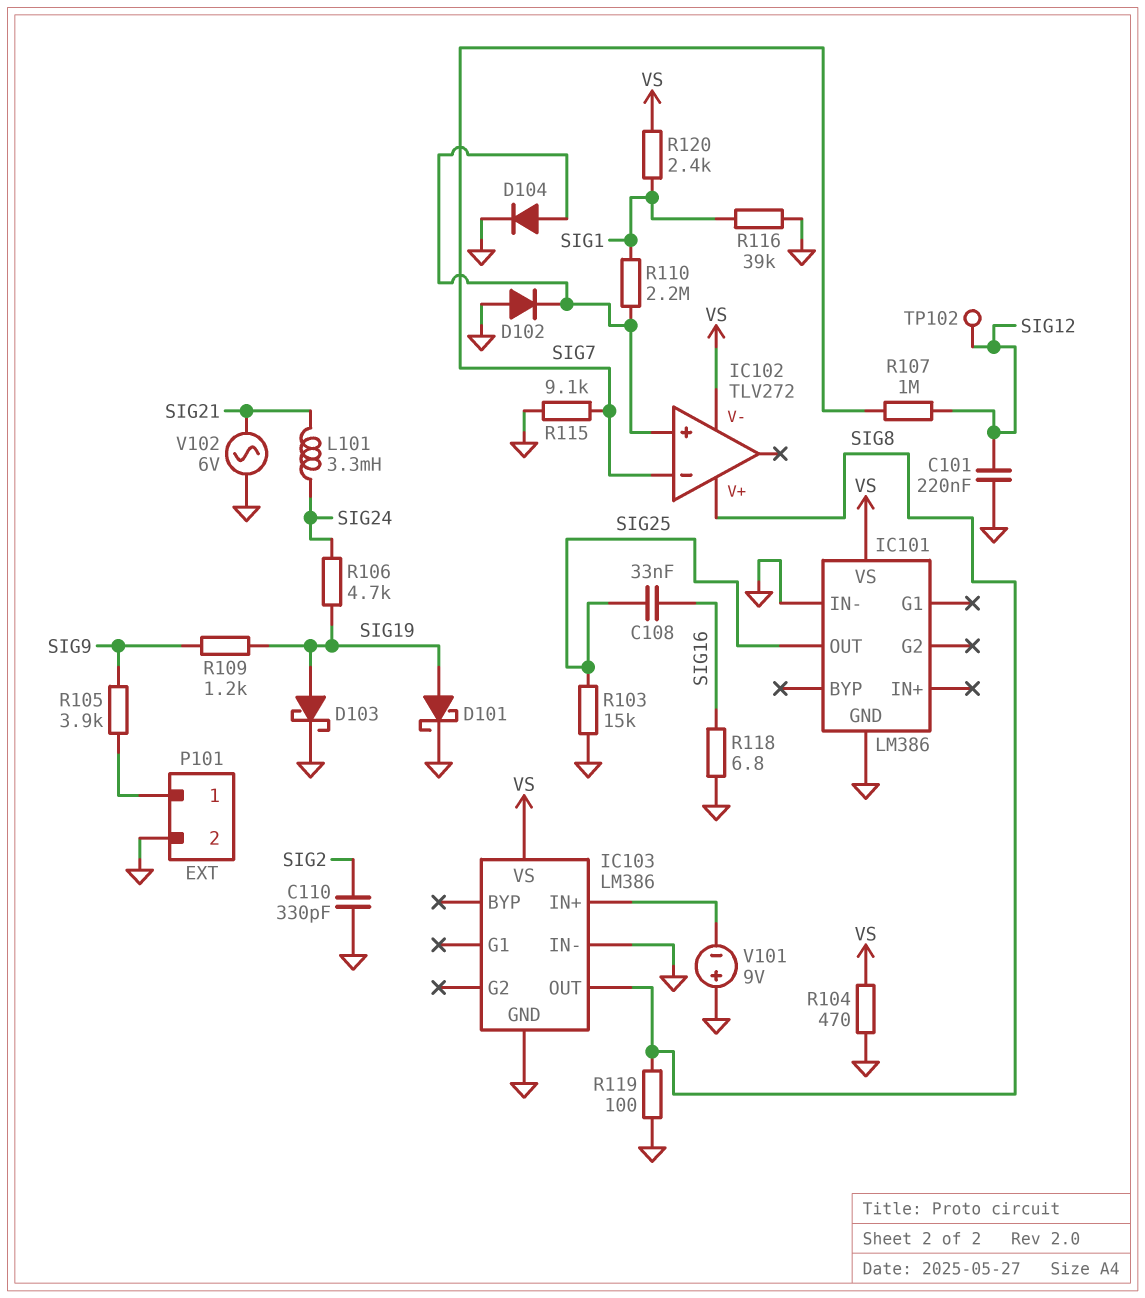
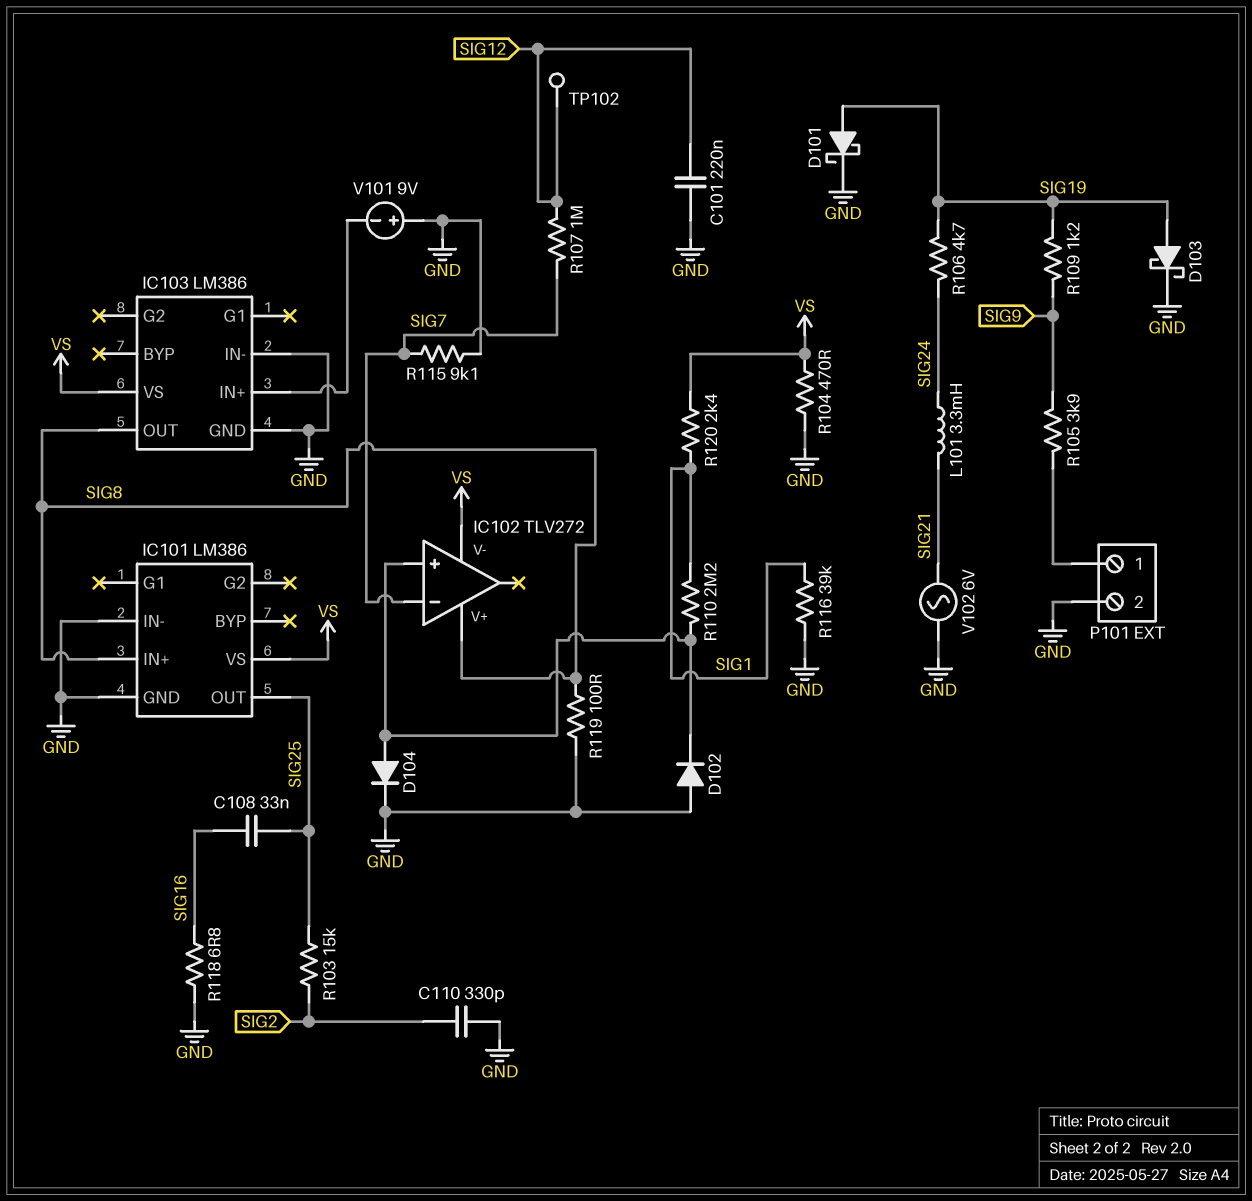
IC101 pin IN+: none -> SIG8
R103: 15k (GND, SIG25) -> 15k (SIG2, SIG25)

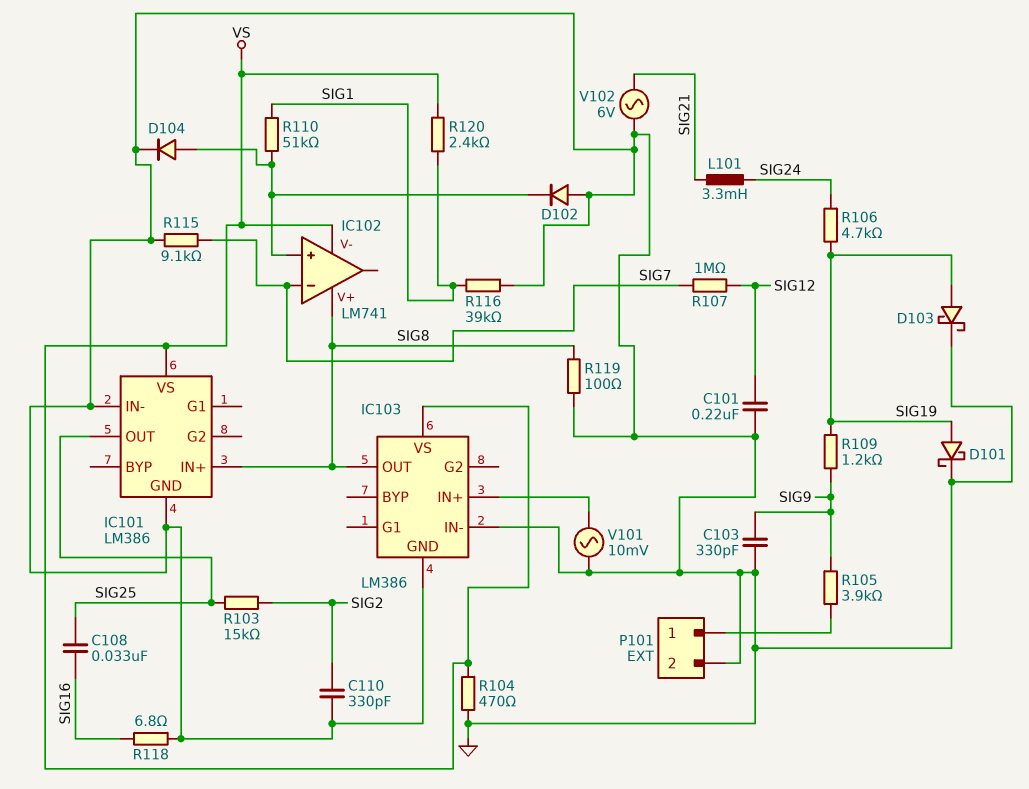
C103: none -> 330pF (GND, SIG9)
IC102: TLV272 -> LM741
R110: 2.2M (IC102/in+, SIG1) -> 51k (IC102/in+, SIG1)
TP102: test point (SIG12) -> none
V101: 9V (plus GND, minus IC103/IN+) -> AC 10mV (GND, IC103/IN+)

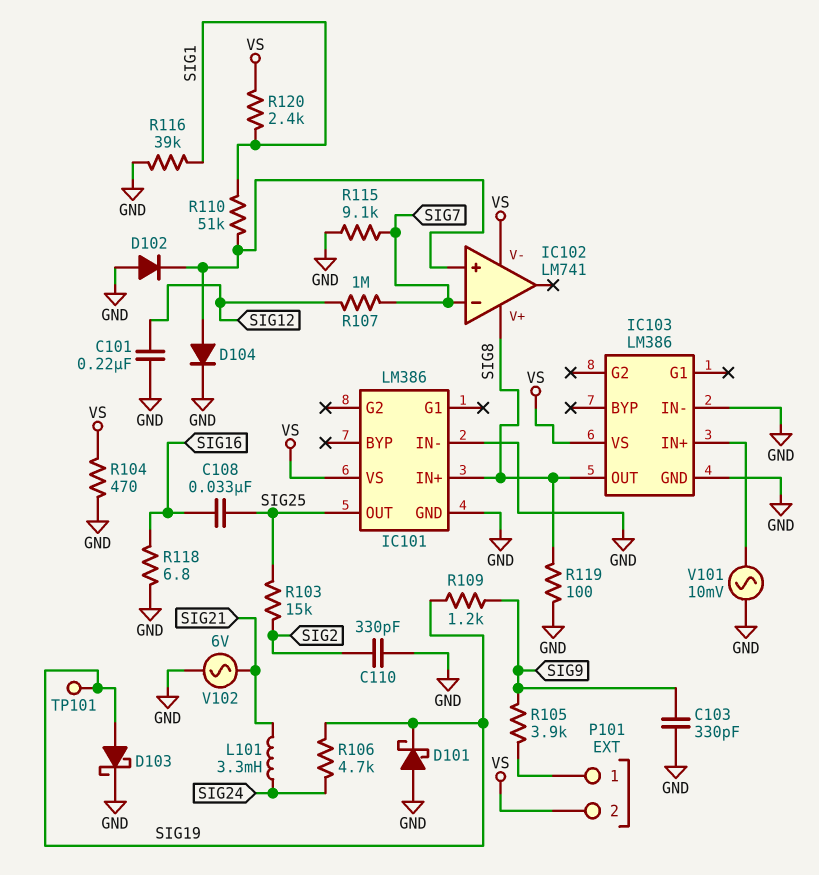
D101: schottky (A SIG19, K GND) -> schottky (A GND, K SIG19)
P101 pin 2: GND -> VS
TP101: none -> test point (SIG19)

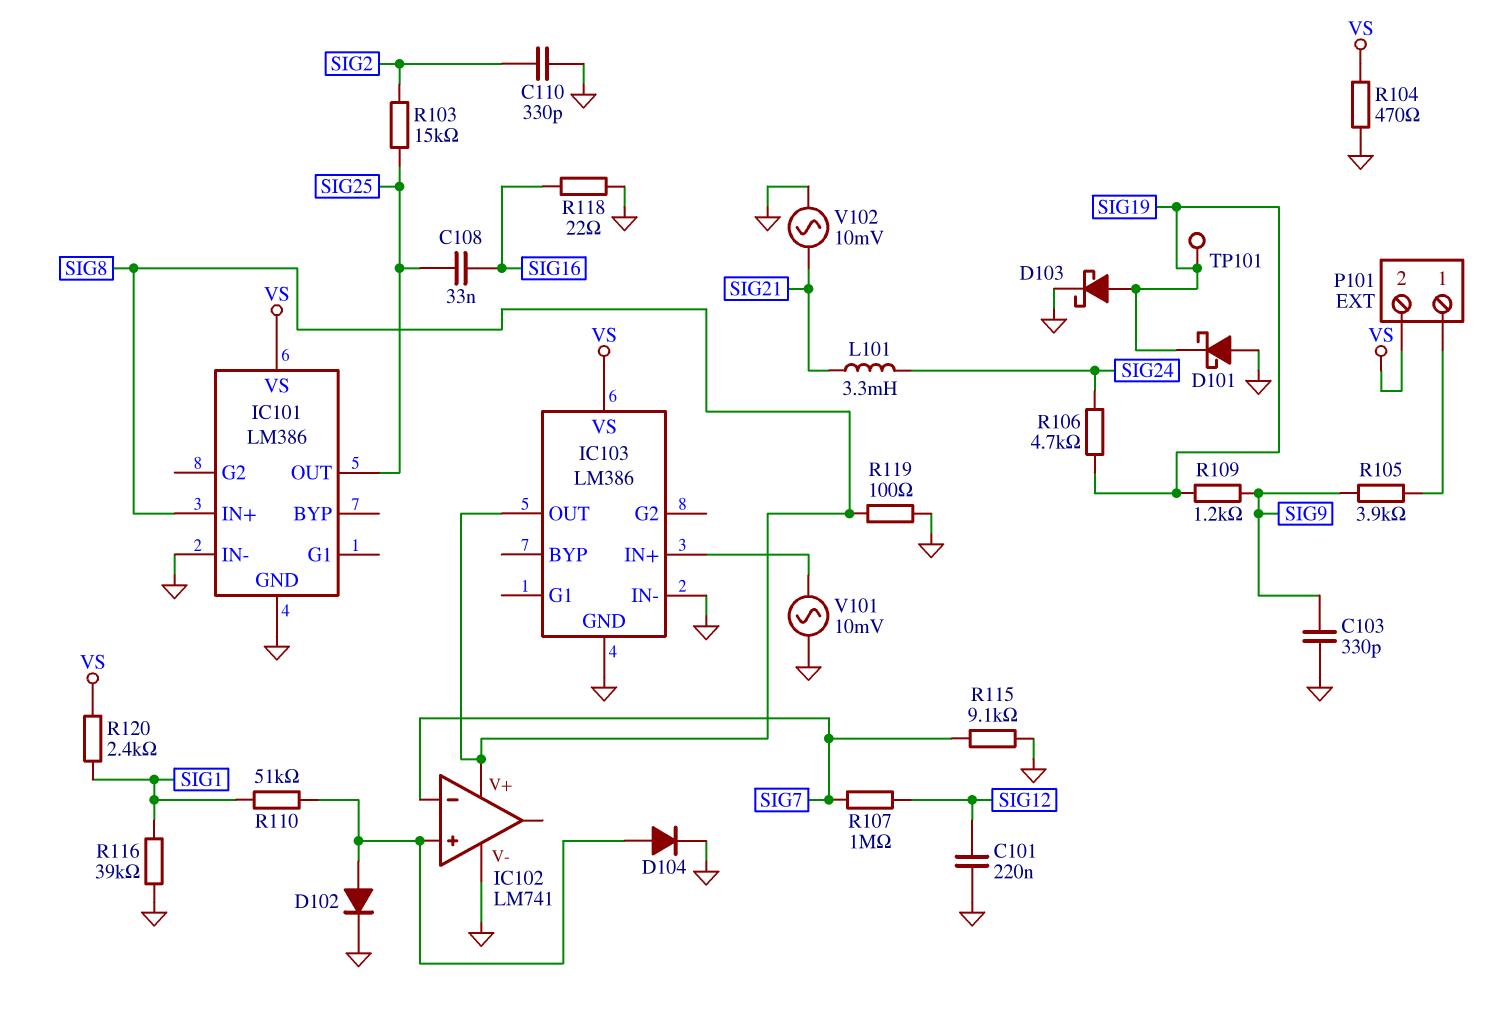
D102: diode (A GND, K IC102/in+) -> diode (A IC102/in+, K GND)
IC102 pin V-: VS -> GND
R118: 6.8 (GND, SIG16) -> 22 (GND, SIG16)
V102: AC 6V (GND, SIG21) -> AC 10mV (GND, SIG21)

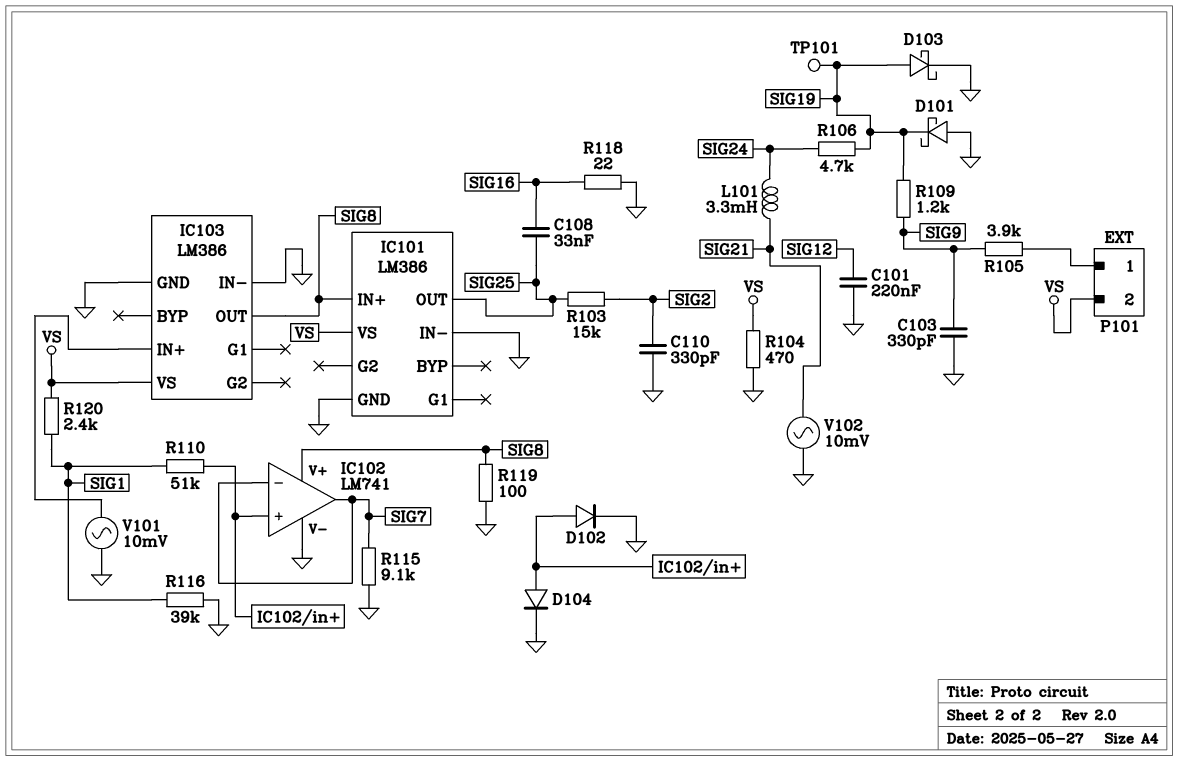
IC102 pin out: none -> SIG7
R107: 1M (SIG7, SIG12) -> none

